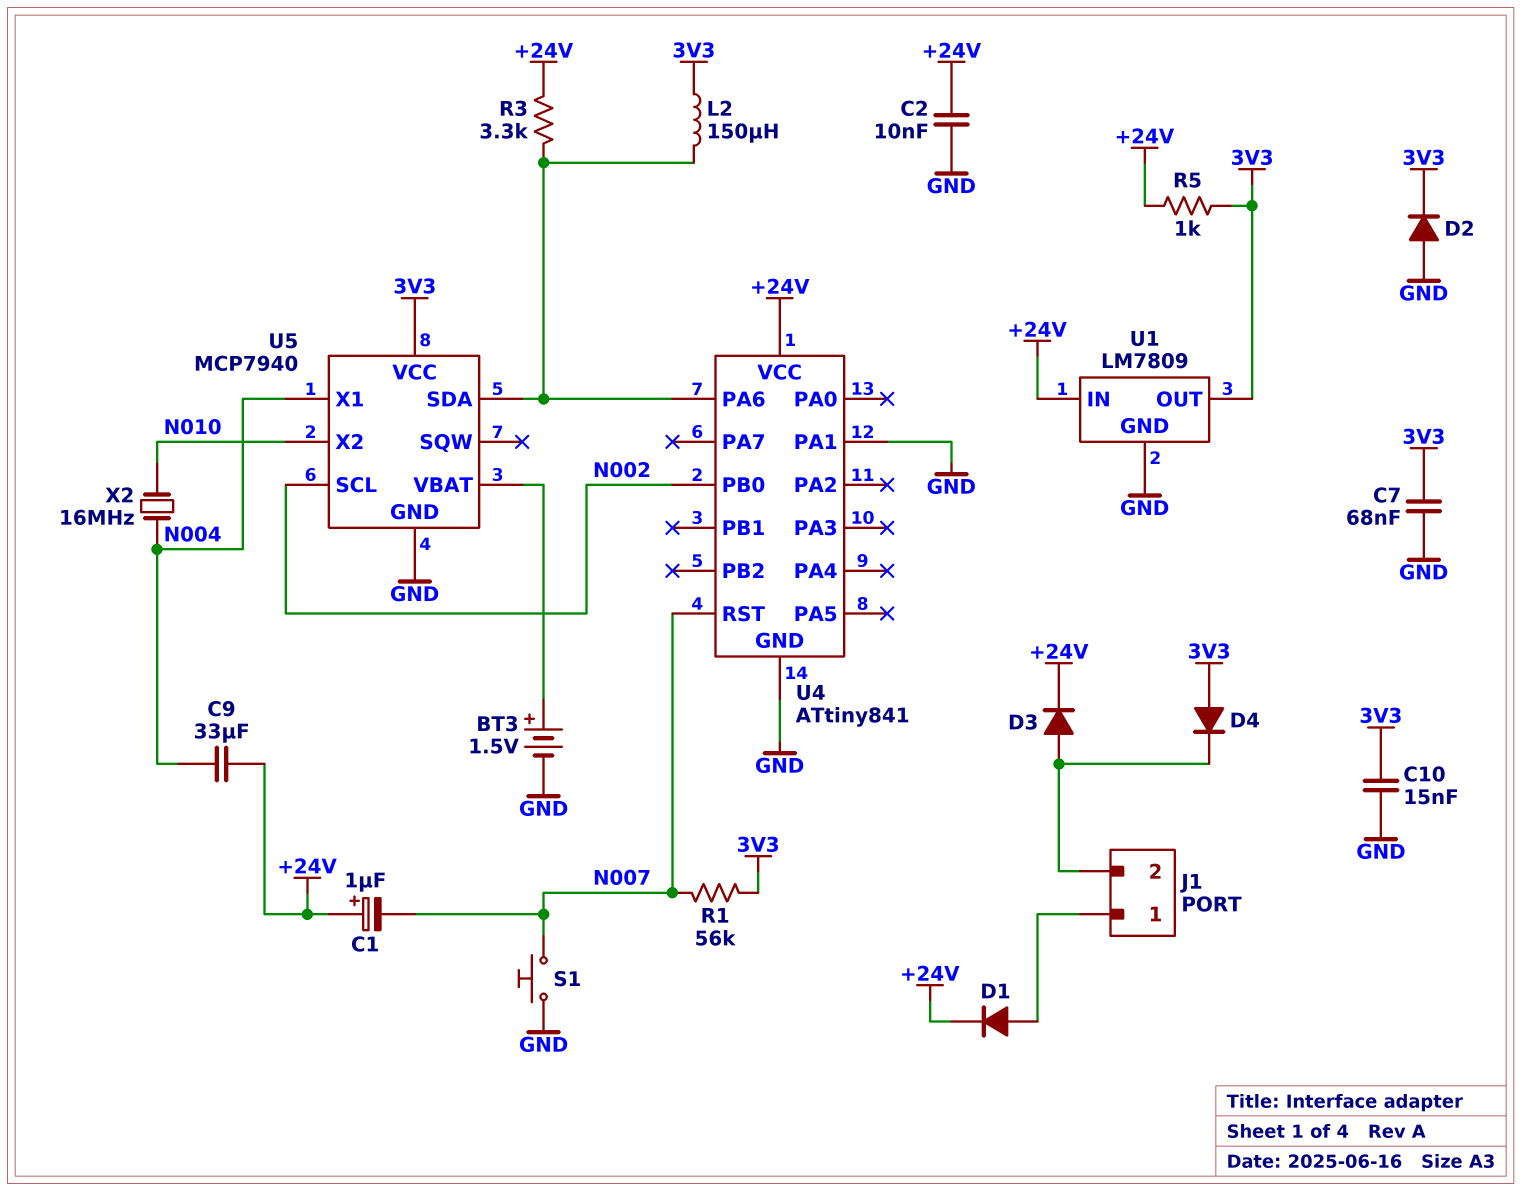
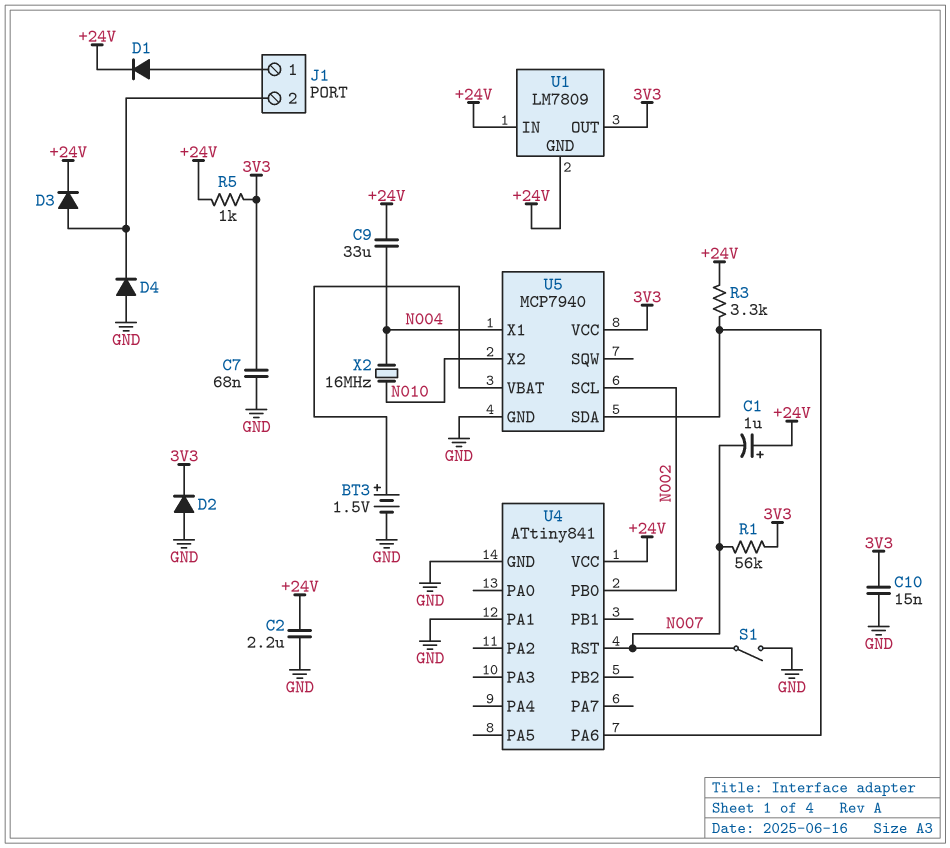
C2: 10nF (+24V, GND) -> 2.2uF (+24V, GND)
D4: diode (A 3V3, K J1/2) -> diode (A GND, K J1/2)
L2: 150uH (3V3, U4/PA6) -> none
S1: button (GND, N007) -> switch (GND, N007)
U1 pin GND: GND -> +24V

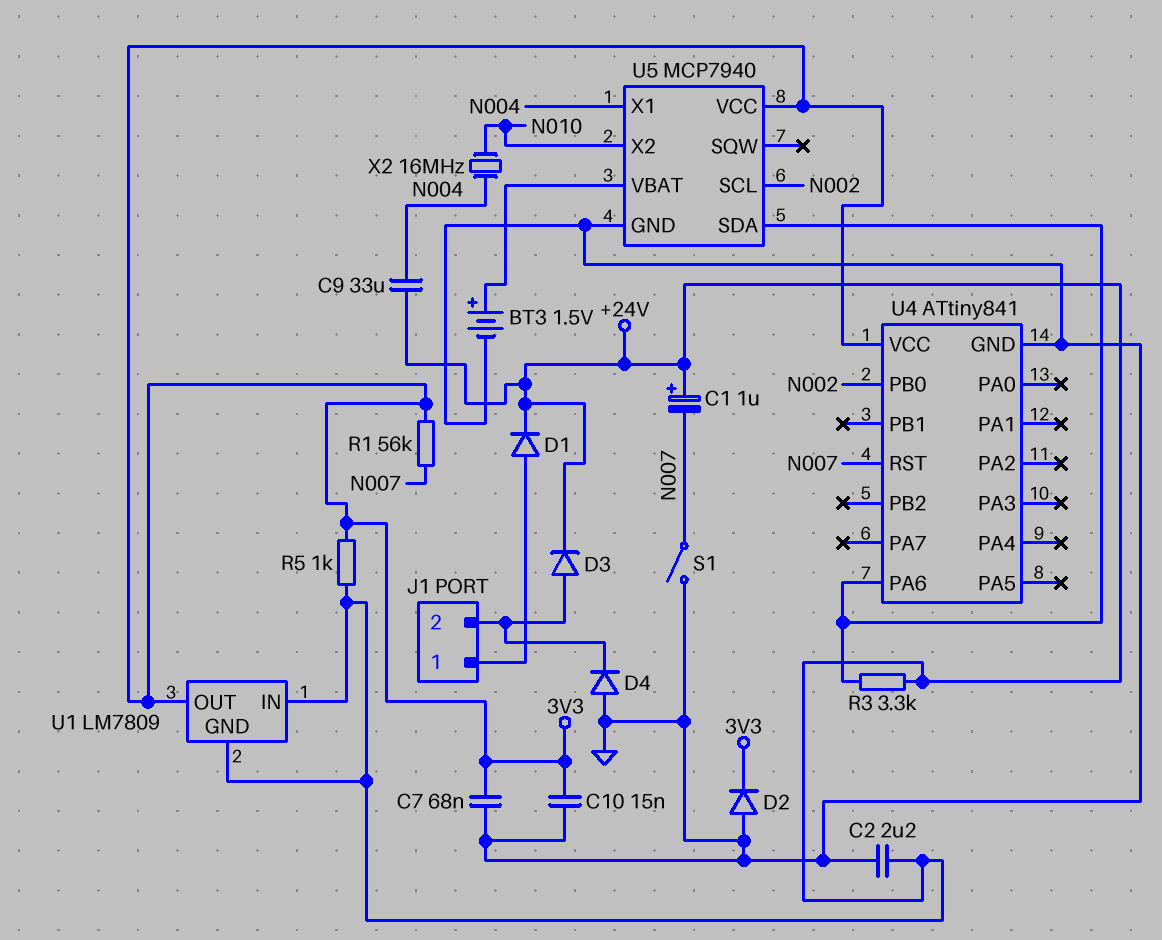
U4 pin PA1: GND -> none
U4 pin VCC: +24V -> 3V3

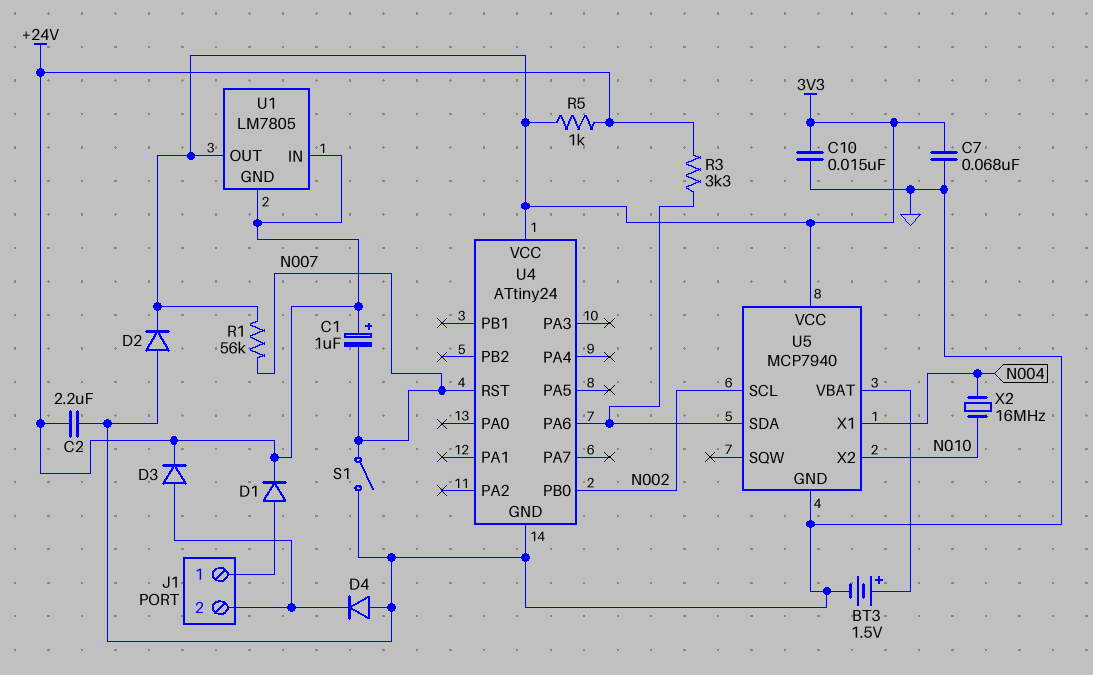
C9: 33uF (+24V, N004) -> none
U1: LM7809 -> LM7805
U4: ATtiny841 -> ATtiny24

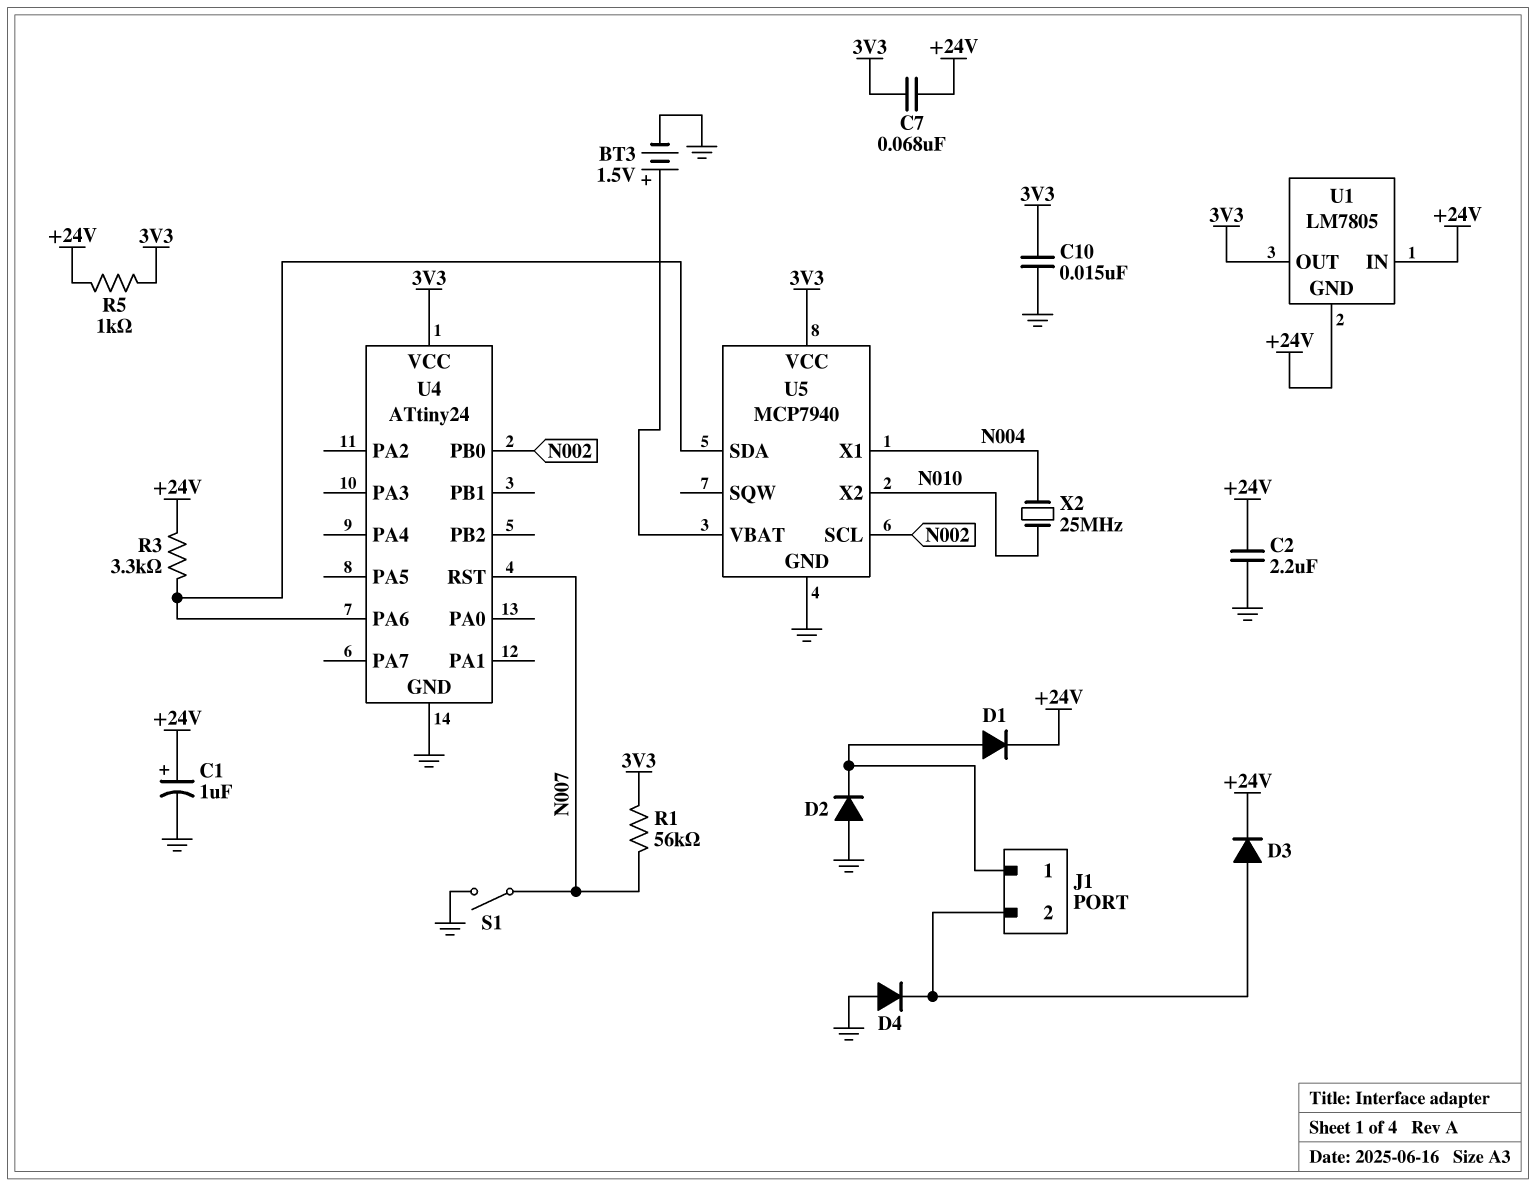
C1: 1uF (plus +24V, minus N007) -> 1uF (plus +24V, minus GND)
C7: 68nF (3V3, GND) -> 68nF (+24V, 3V3)
D2: diode (A GND, K 3V3) -> diode (A GND, K J1/1)
X2: 16MHz (N004, N010) -> 25MHz (N004, N010)

